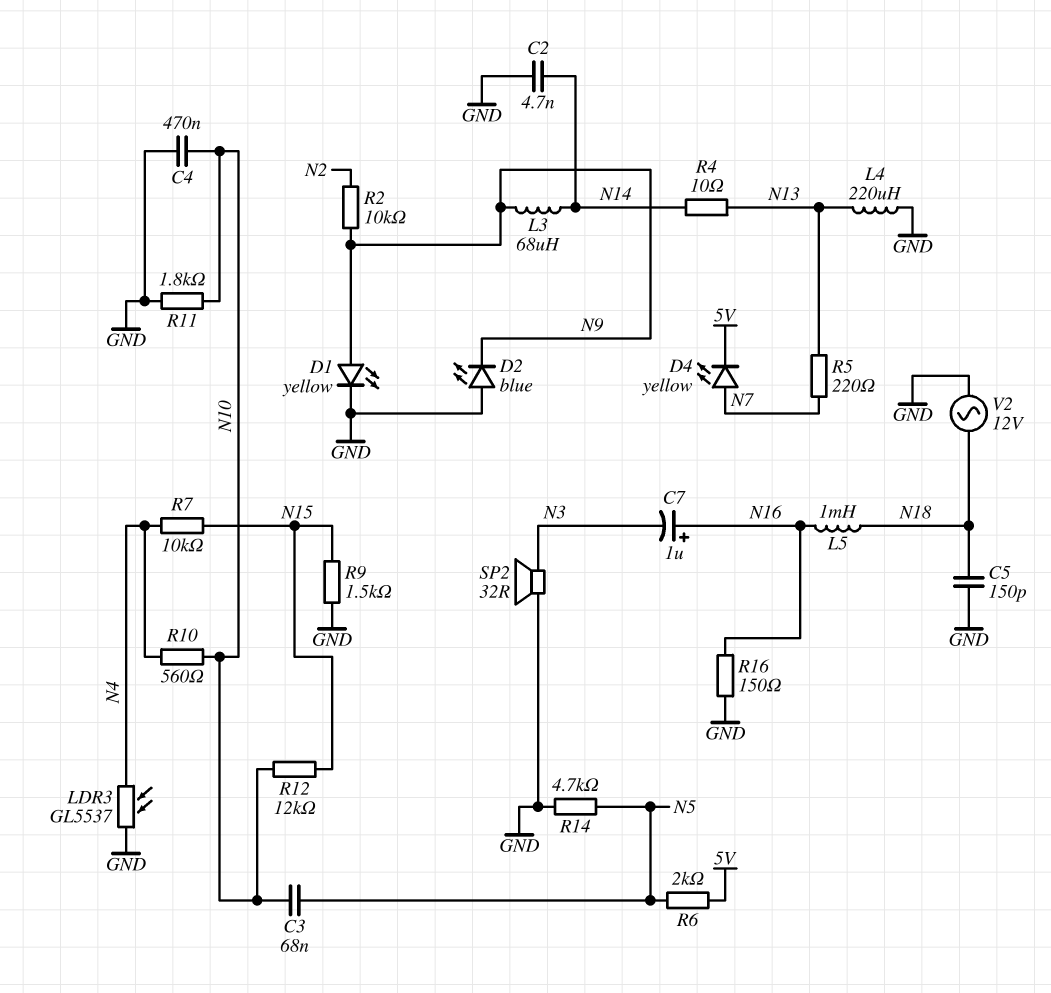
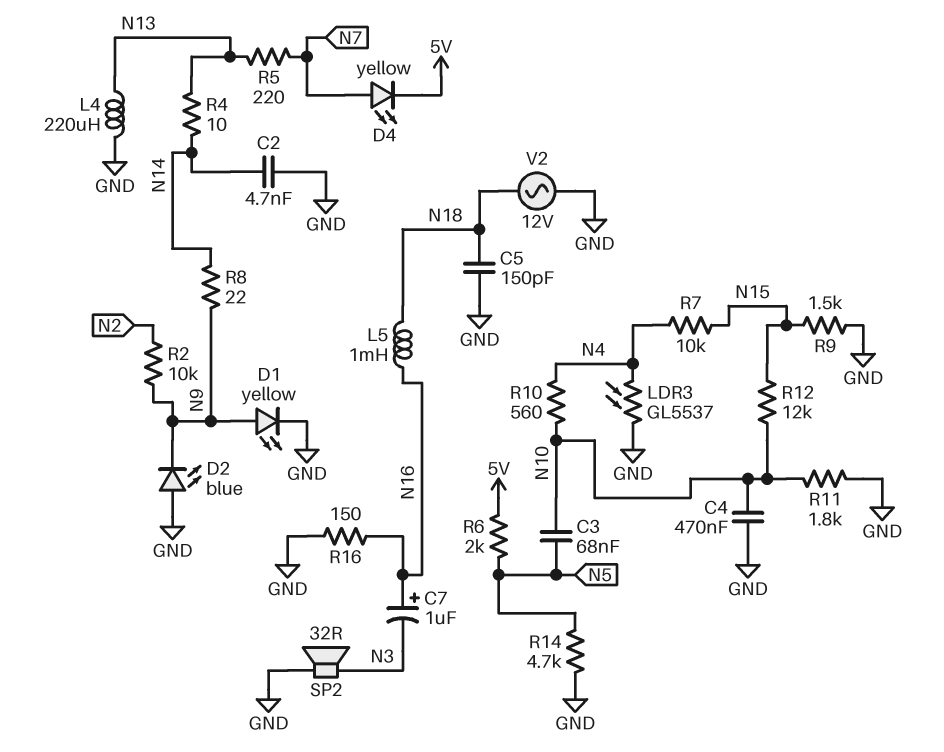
L3: 68uH (N9, N14) -> none
R8: none -> 22 (N9, N14)

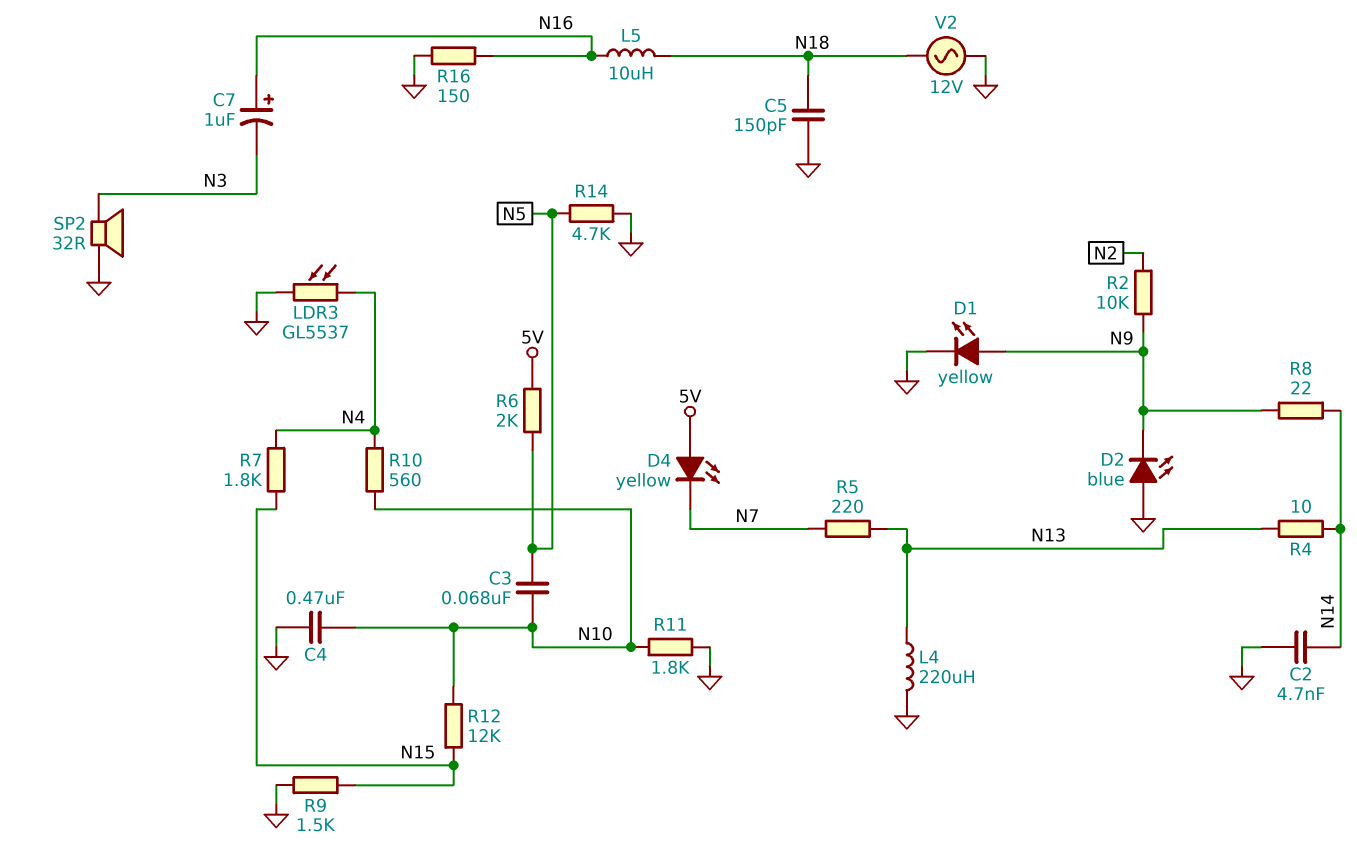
D4: LED yellow (A N7, K 5V) -> LED yellow (A 5V, K N7)
L5: 1mH (N16, N18) -> 10uH (N16, N18)
R7: 10k (N4, N15) -> 1.8k (N4, N15)

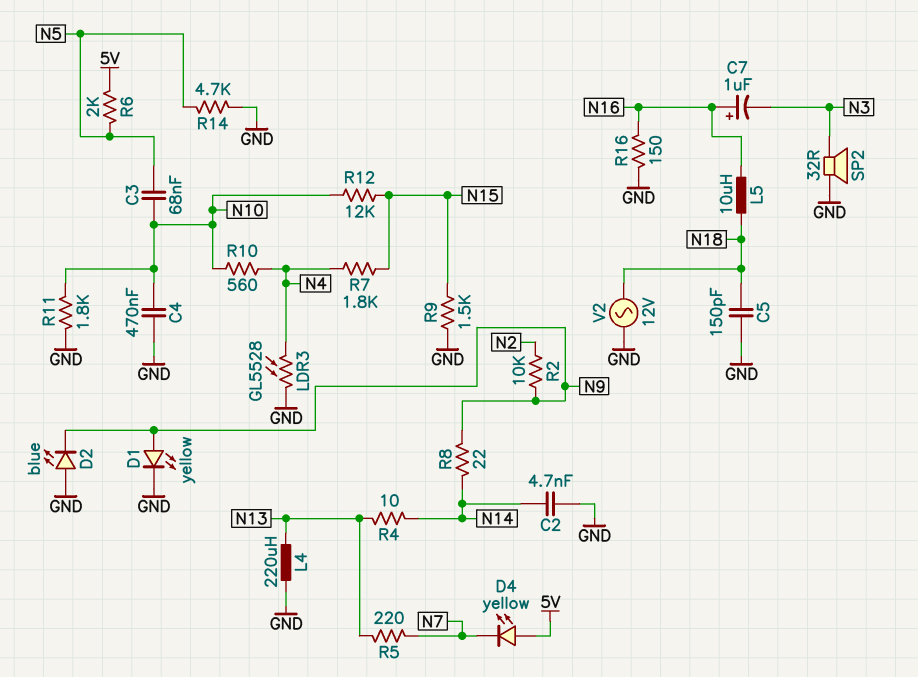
LDR3: GL5537 (GND, N4) -> GL5528 (GND, N4)

